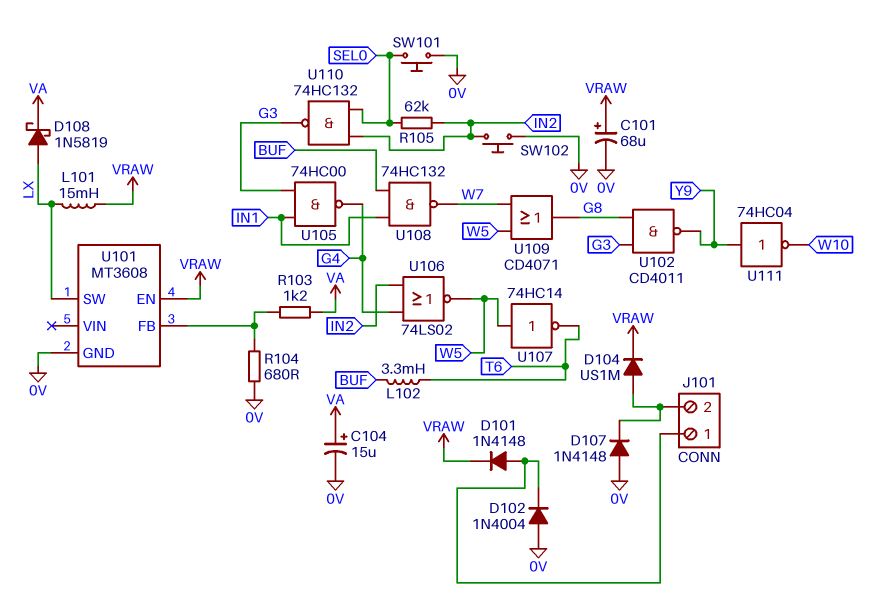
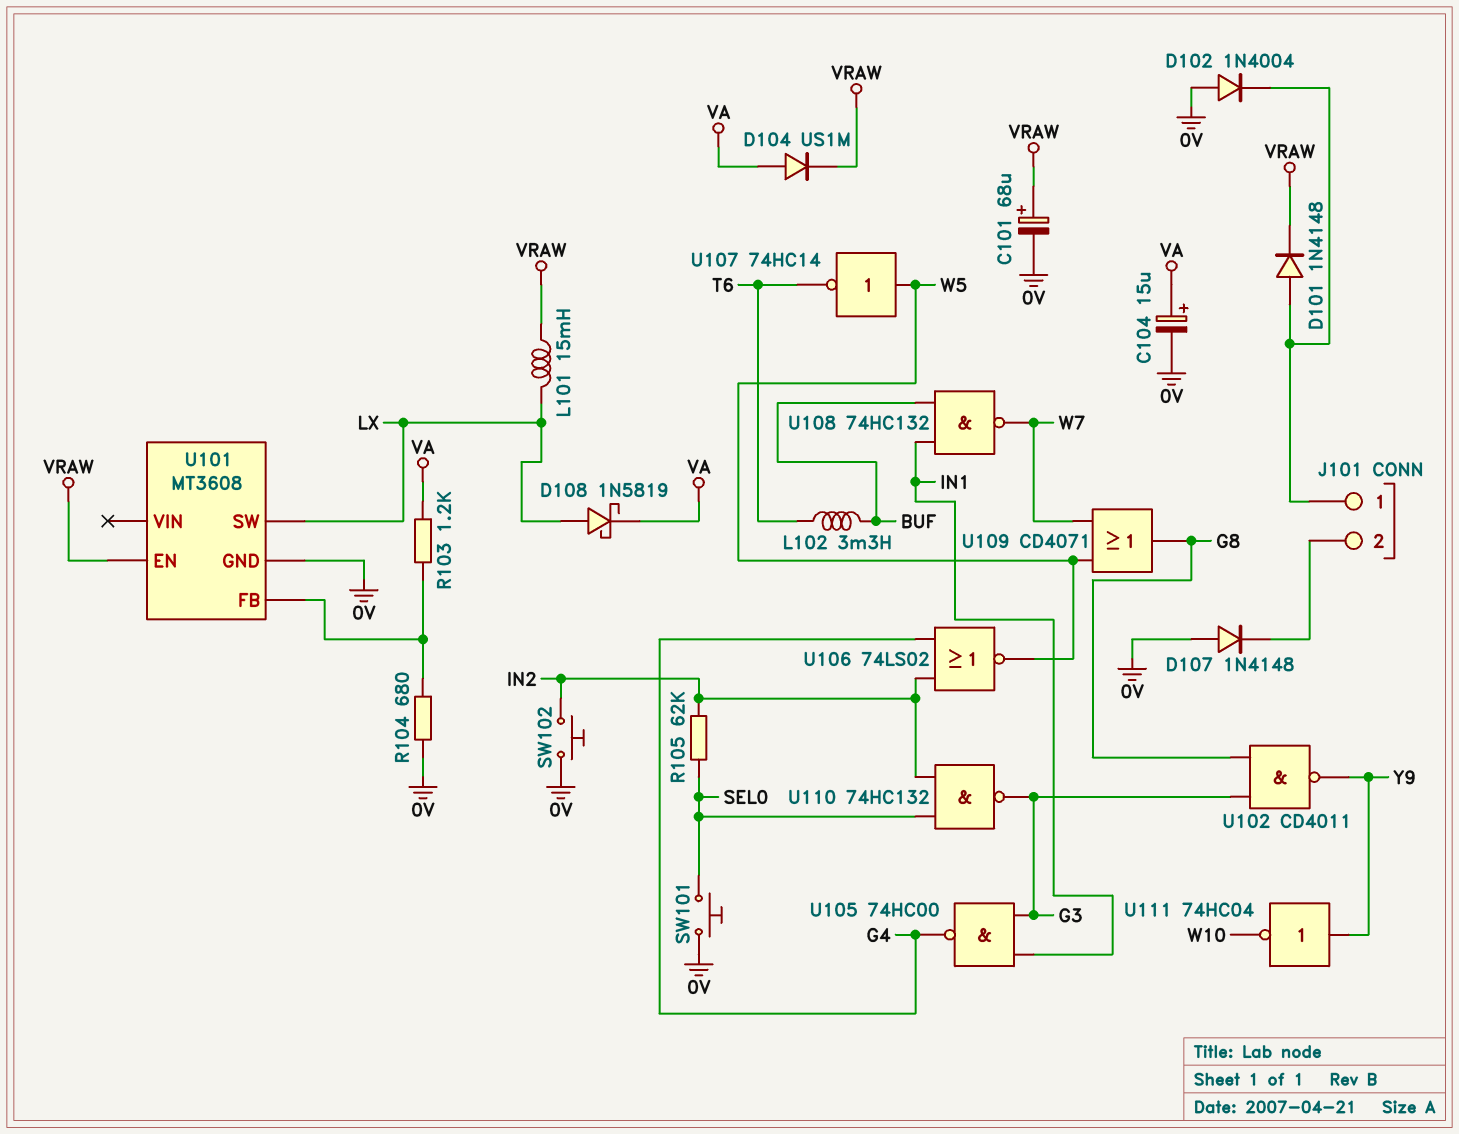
D104: diode US1M (A J101/2, K VRAW) -> diode US1M (A VA, K VRAW)

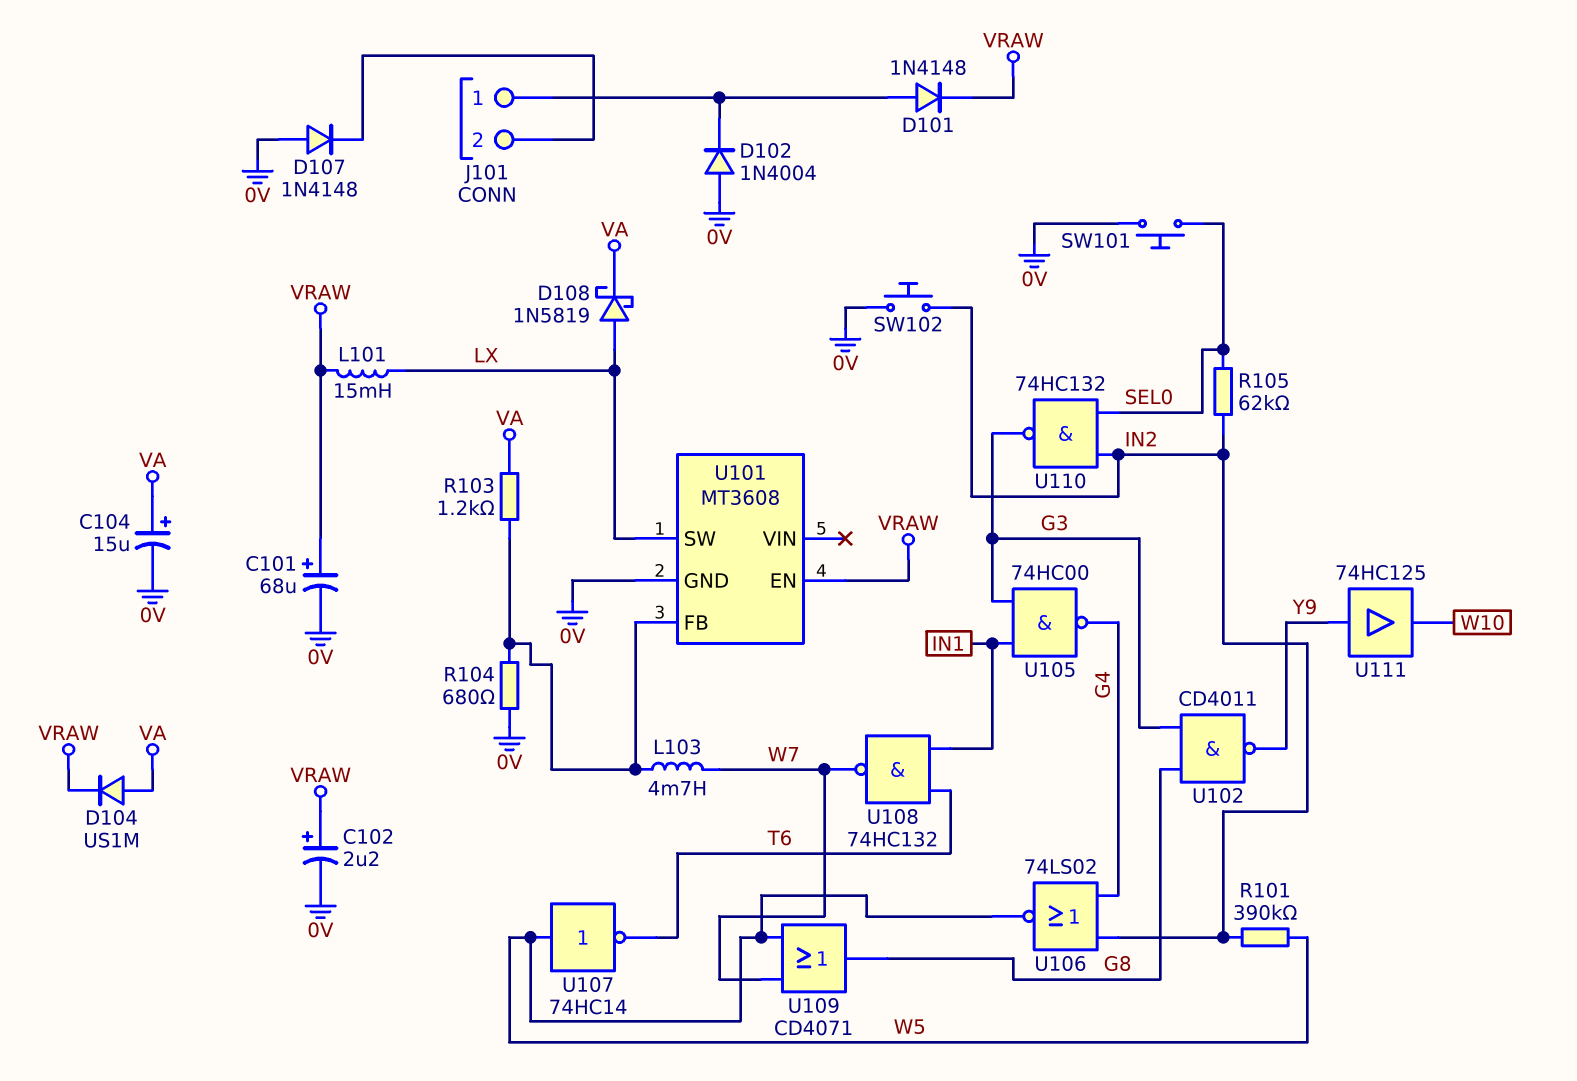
C102: none -> 2.2uF (plus VRAW, minus 0V)
L102: 3.3mH (BUF, T6) -> none
L103: none -> 4.7mH (U101/FB, W7)
R101: none -> 390k (IN2, W5)
U108: NAND 74HC132 (in BUF, in IN1, out W7) -> NAND 74HC132 (in IN1, in T6, out W7)
U111: NOT 74HC04 (in Y9, out W10) -> buffer 74HC125 (in Y9, out W10)

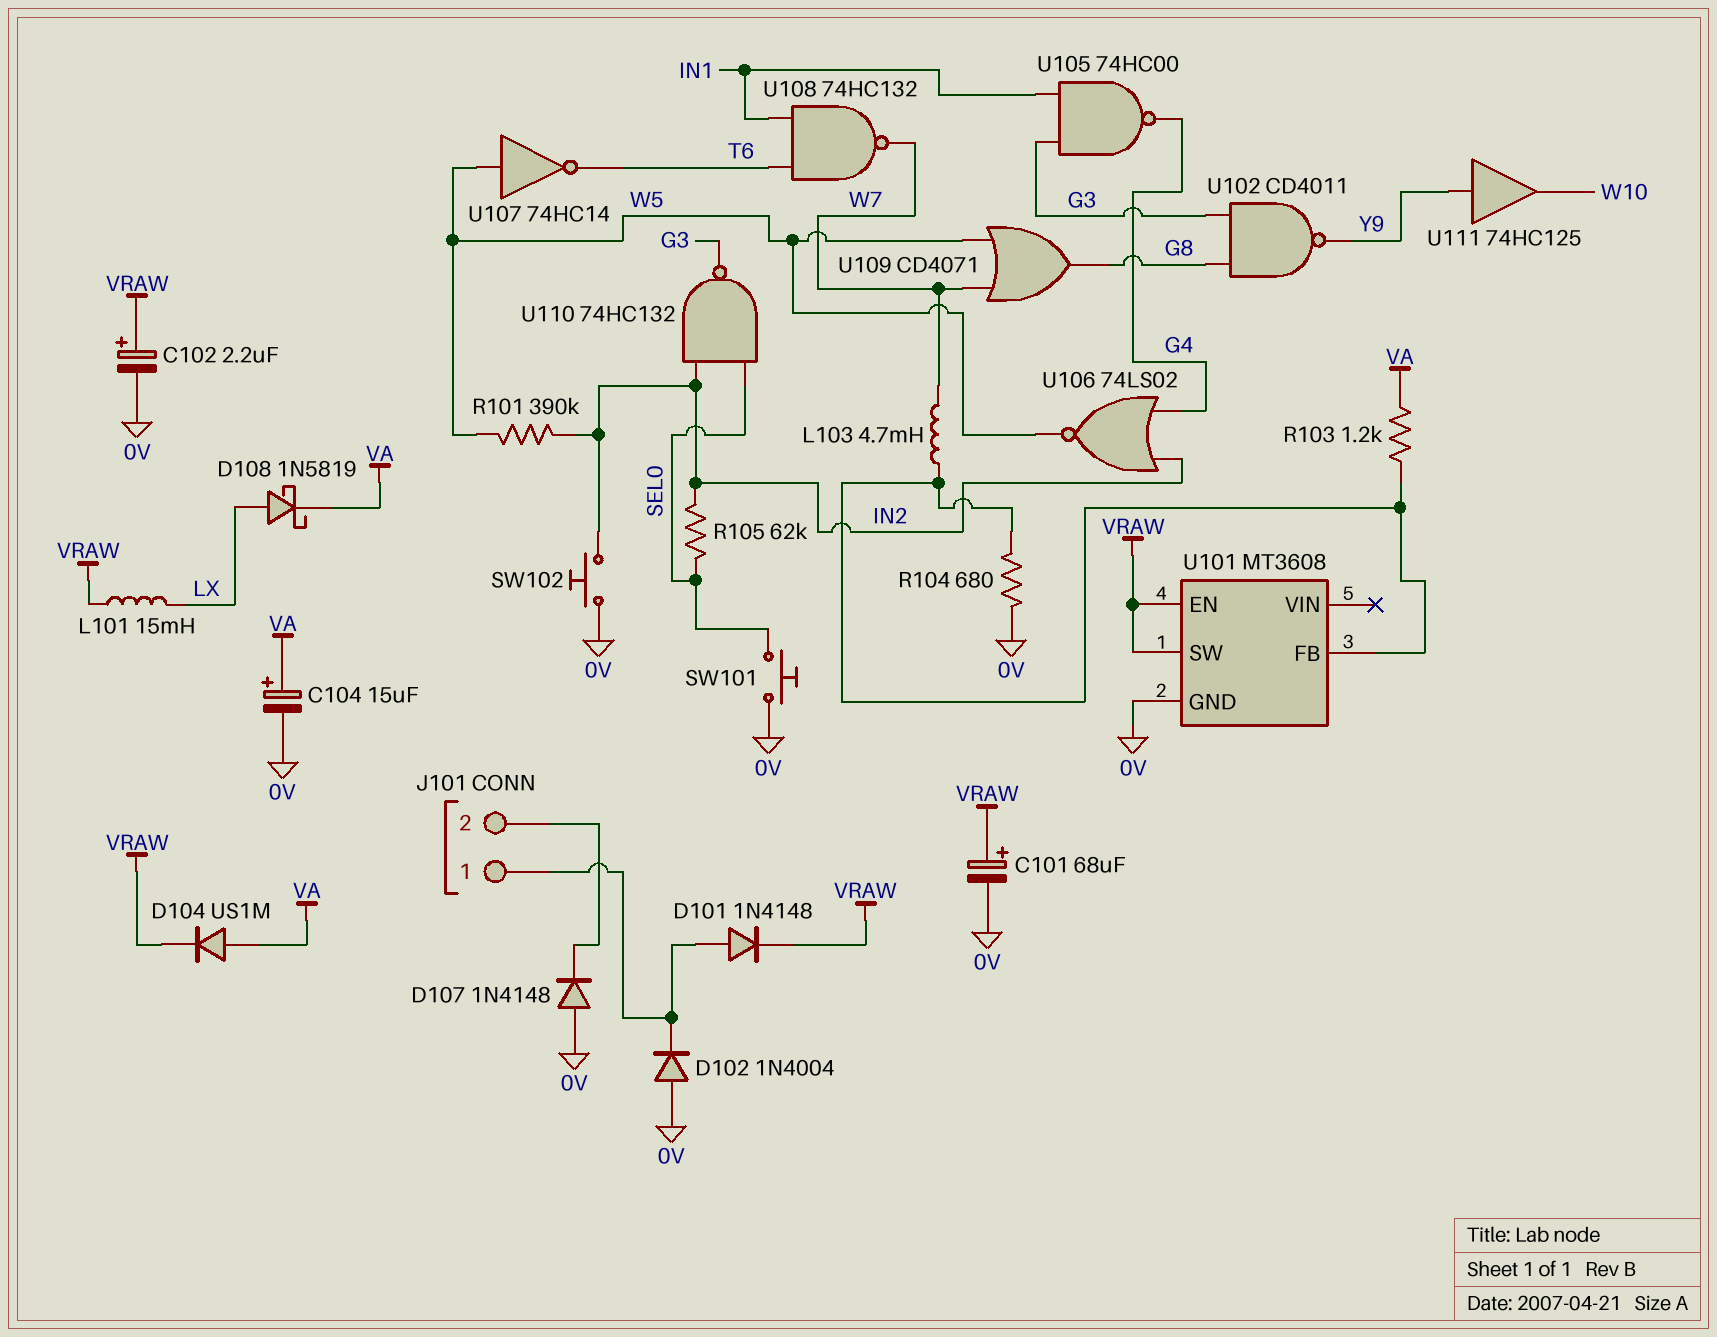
U101 pin SW: LX -> VRAW

